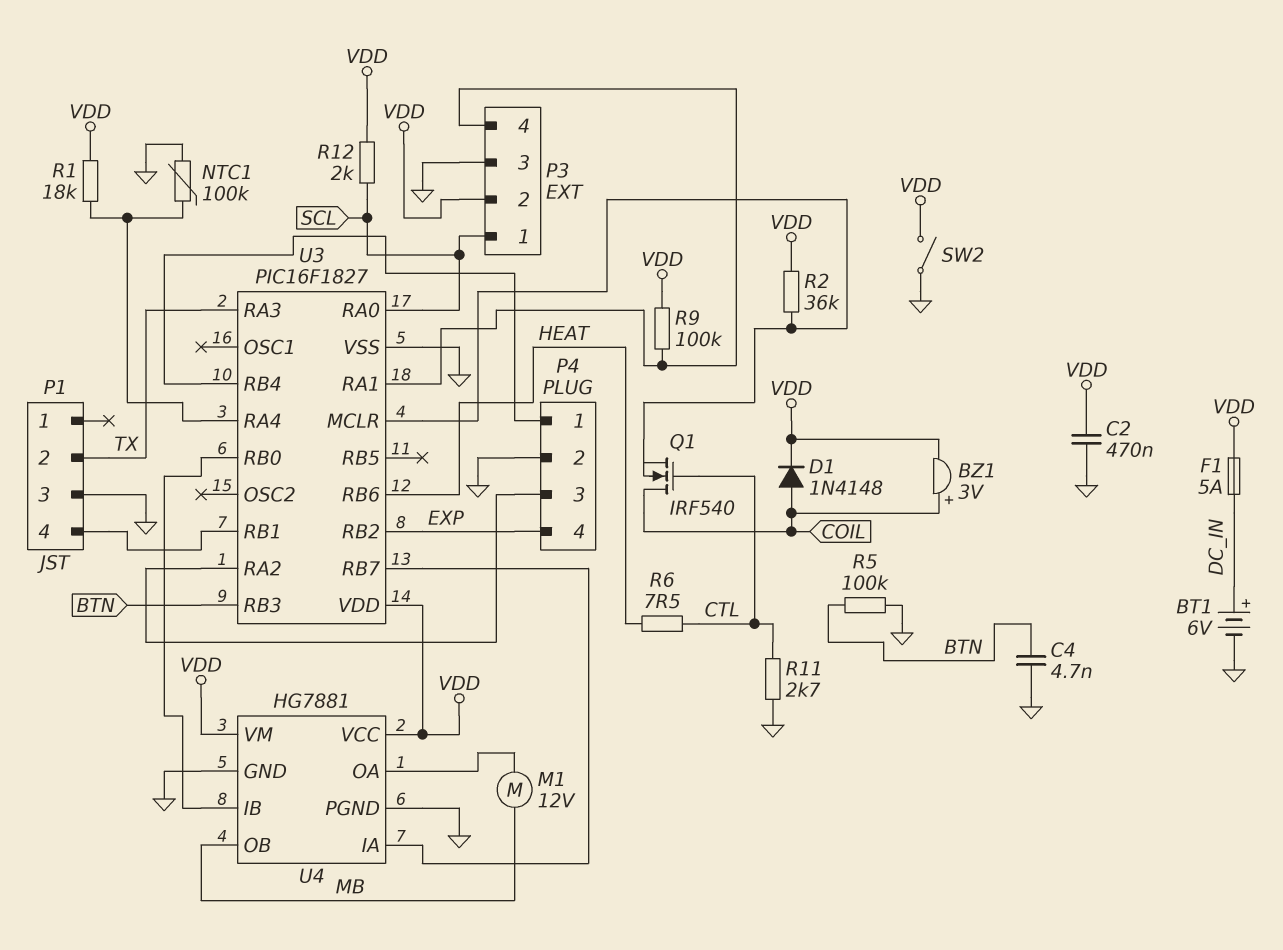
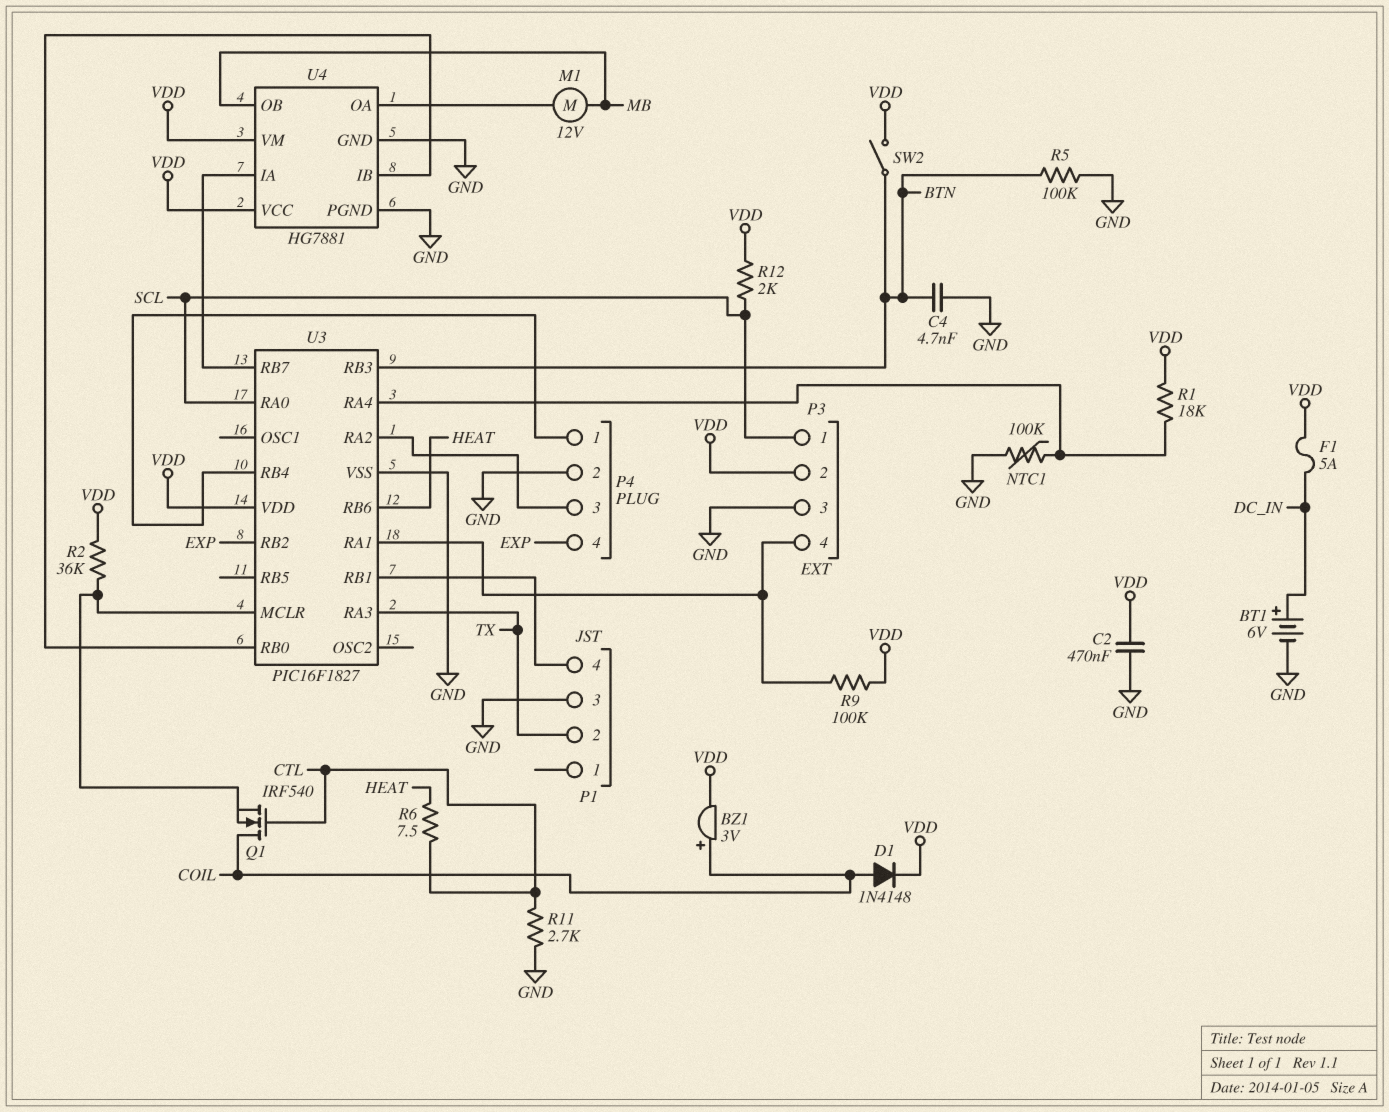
SW2: switch (GND, VDD) -> switch (BTN, VDD)

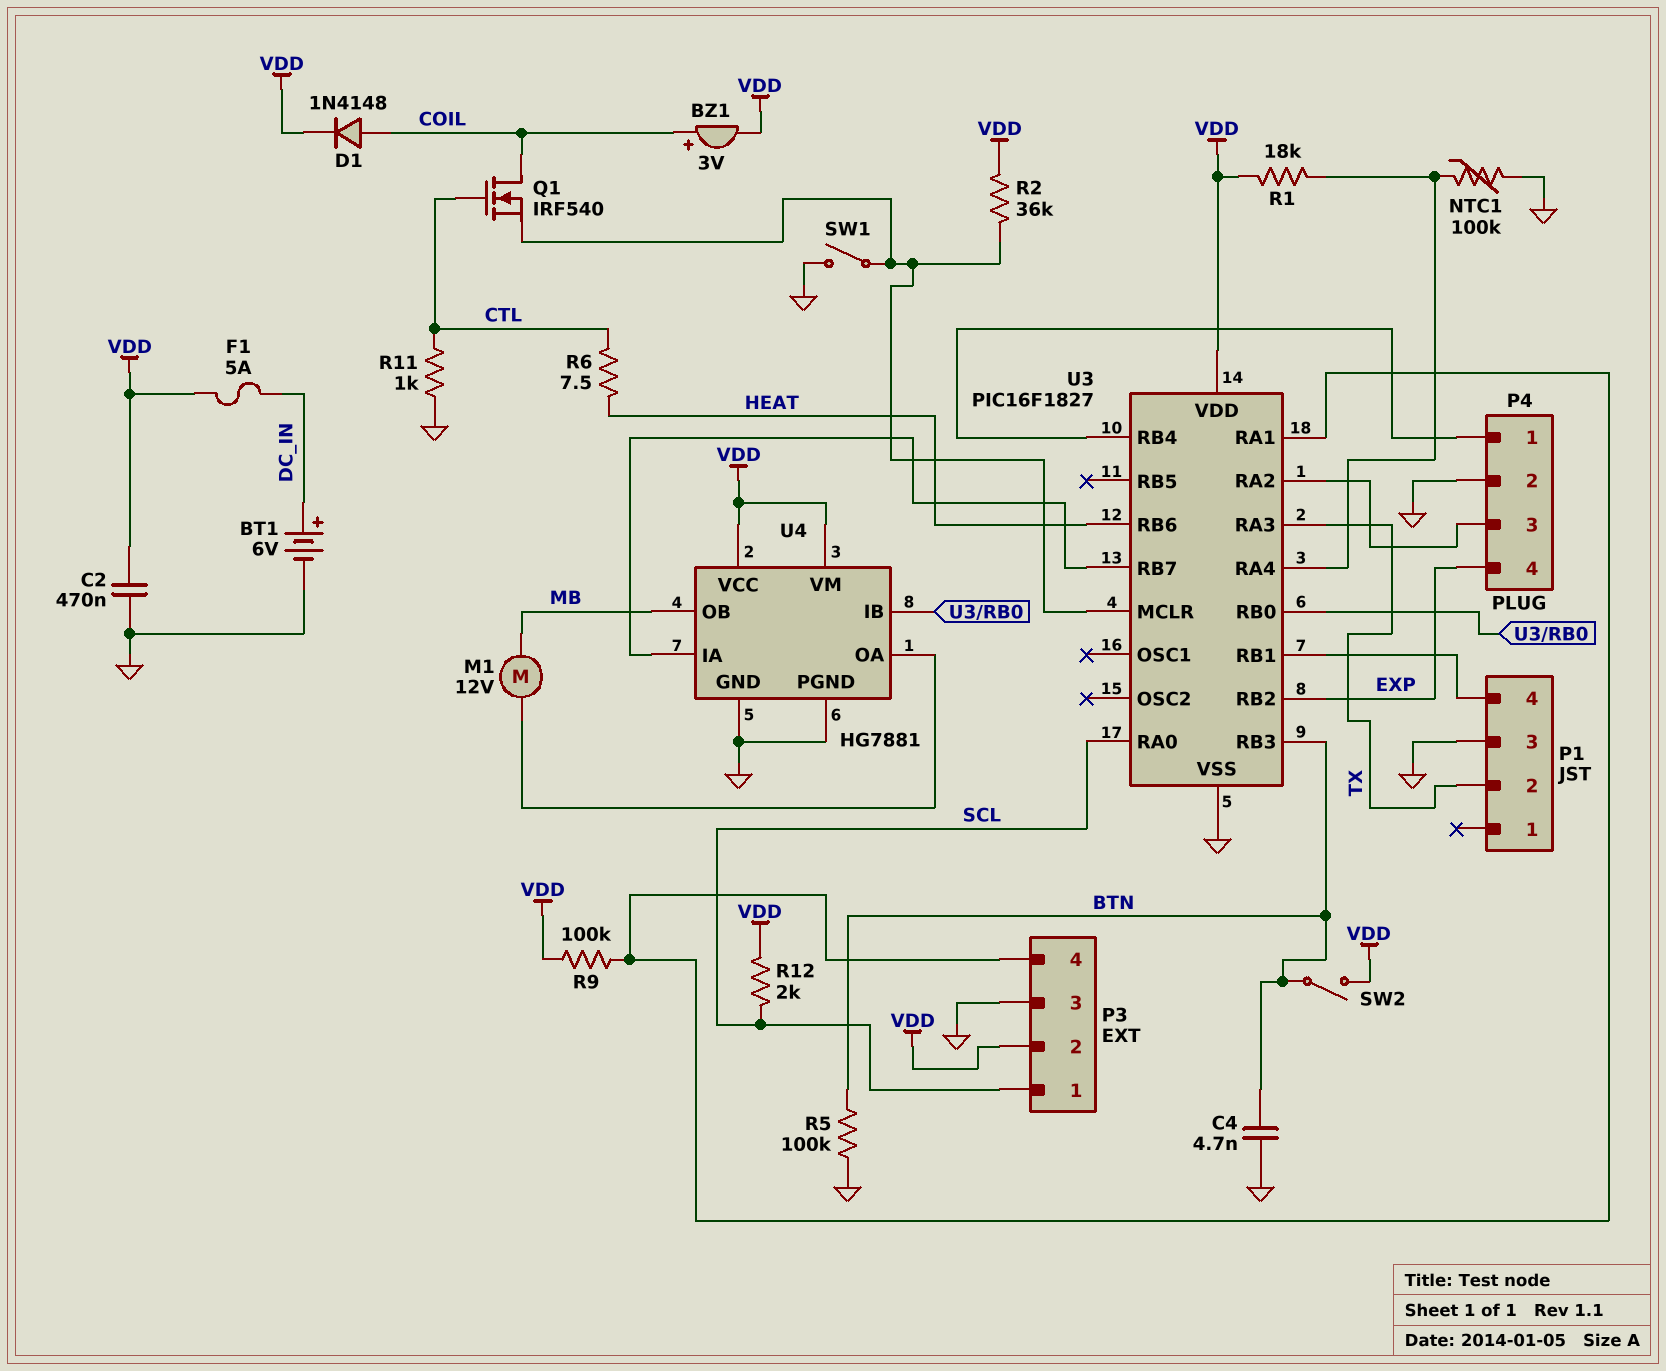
R11: 2.7k (CTL, GND) -> 1k (CTL, GND)
SW1: none -> switch (GND, U3/MCLR)

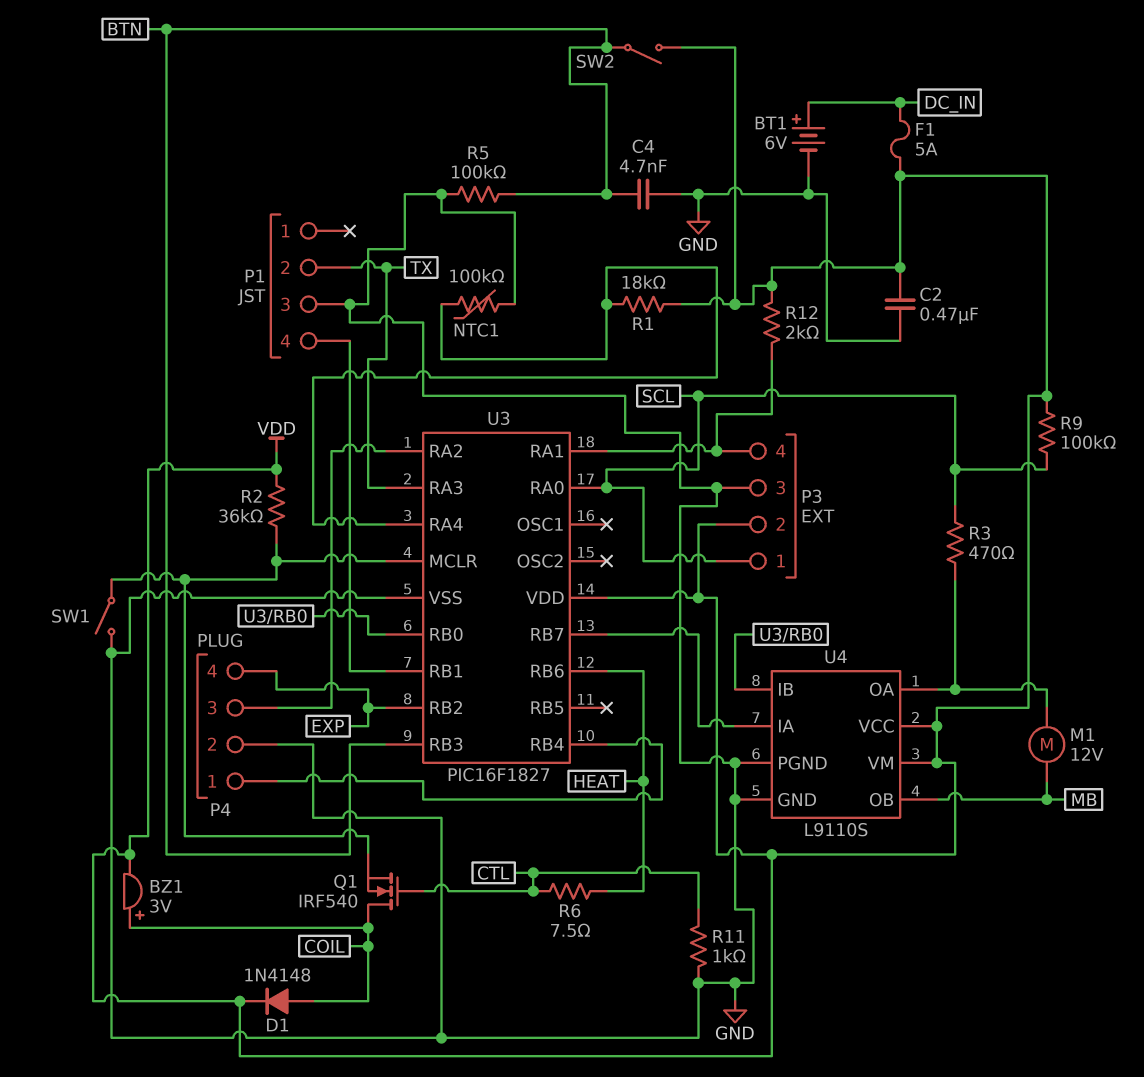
R3: none -> 470 (SCL, U4/OA)
R9: 100k (P3/4, VDD) -> 100k (SCL, VDD)
R12: 2k (SCL, VDD) -> 2k (P3/4, VDD)
U4: HG7881 -> L9110S

